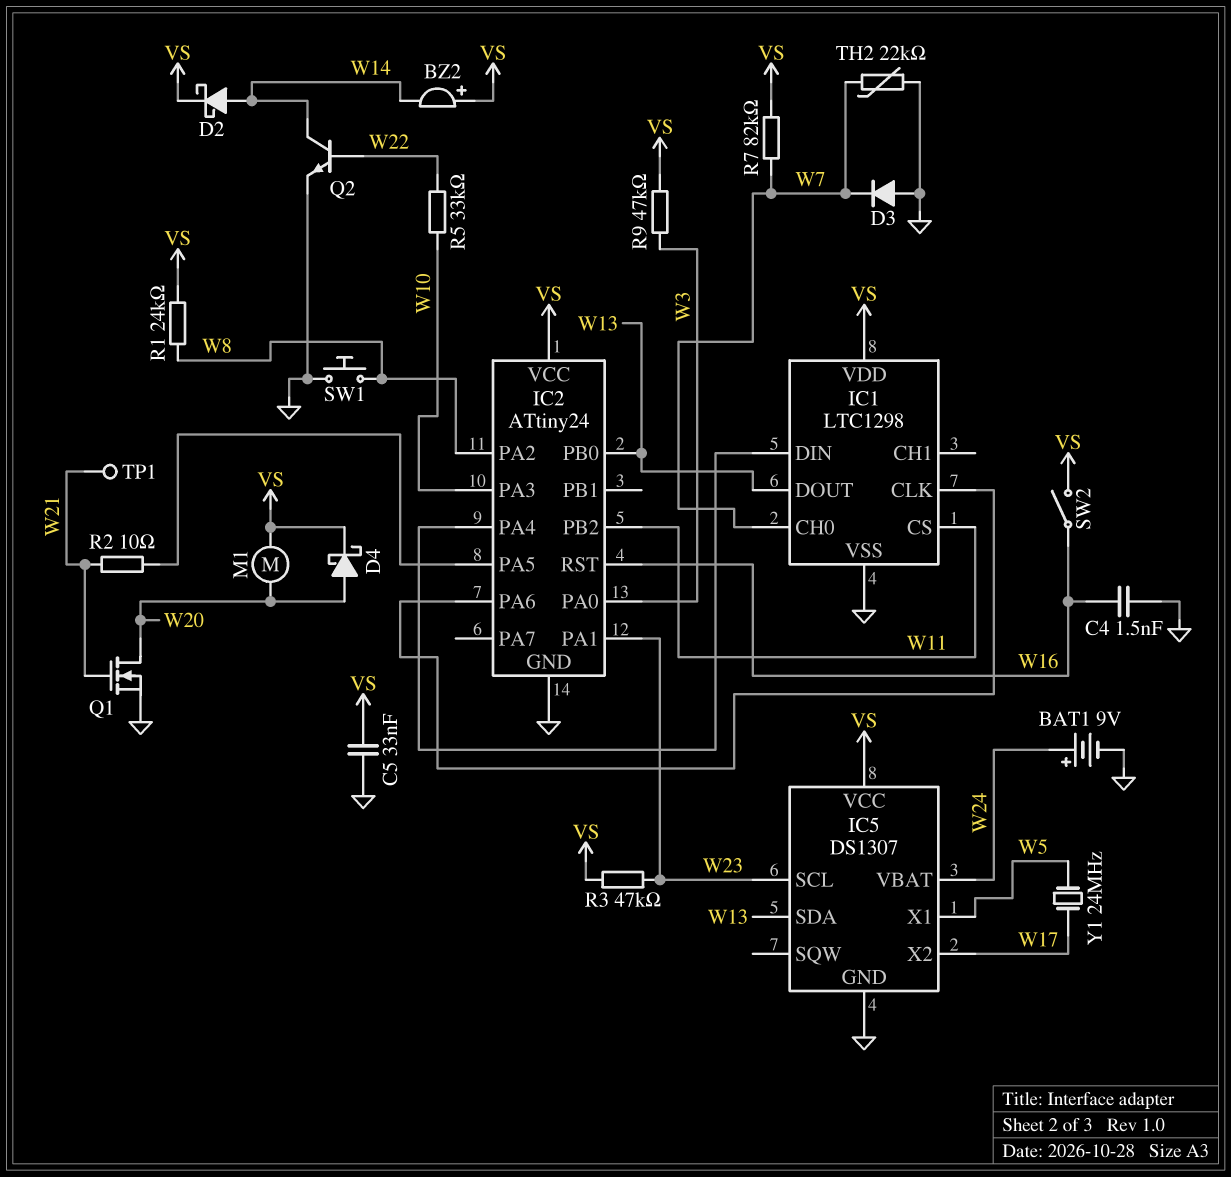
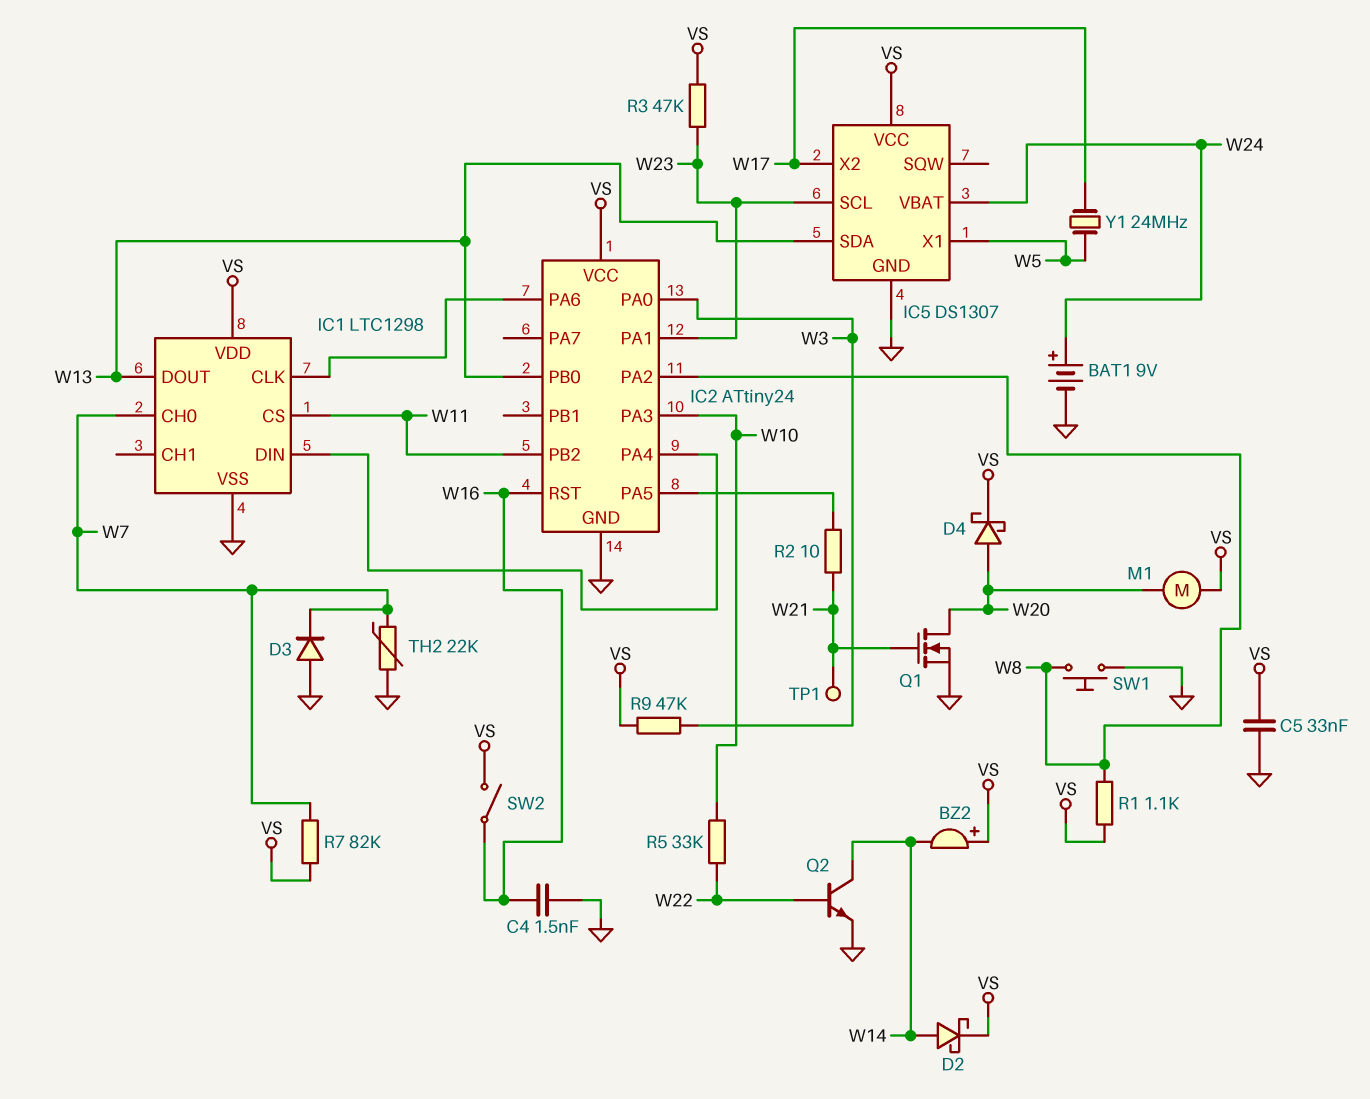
R1: 24k (VS, W8) -> 1.1k (VS, W8)

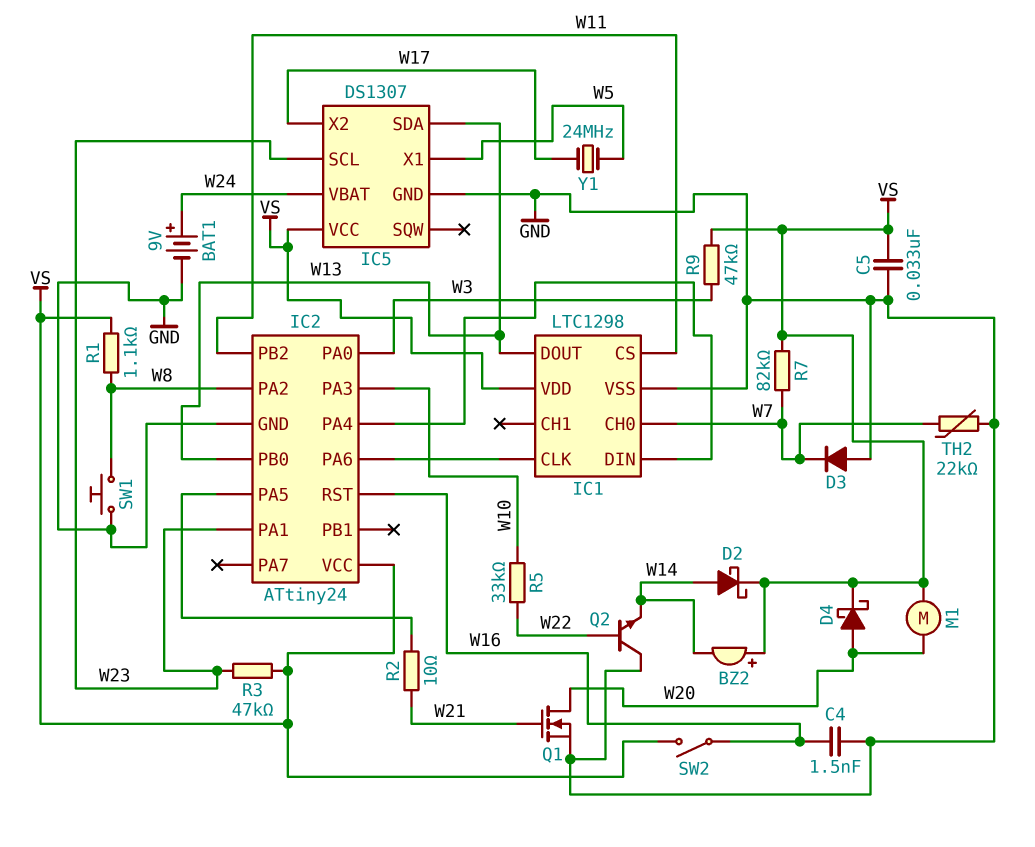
Q2: NPN (B W22, C W14, E GND) -> NPN (B W22, C GND, E W14)
TP1: test point (W21) -> none

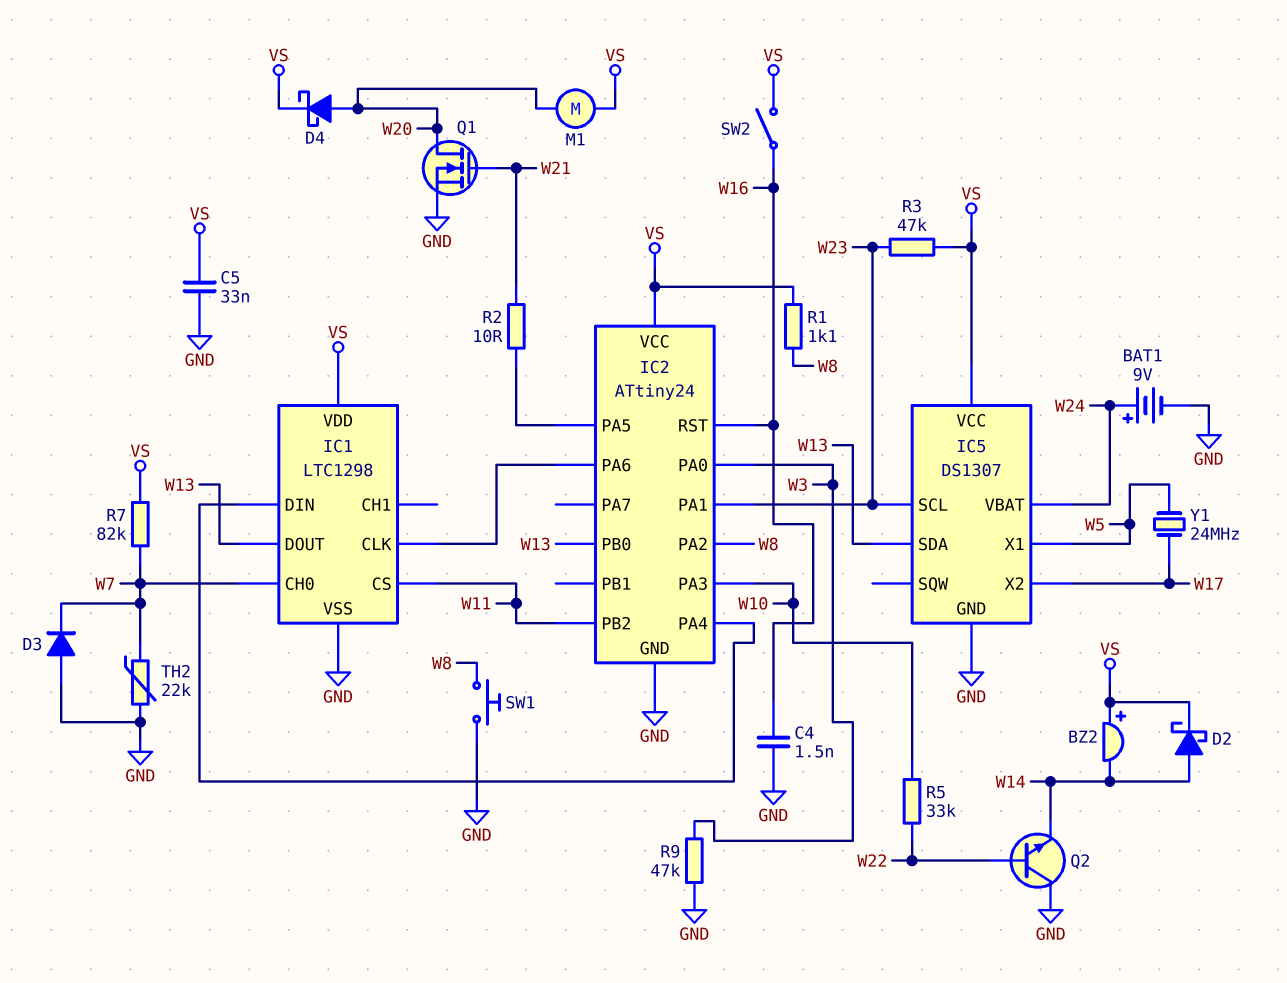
R9: 47k (VS, W3) -> 47k (GND, W3)

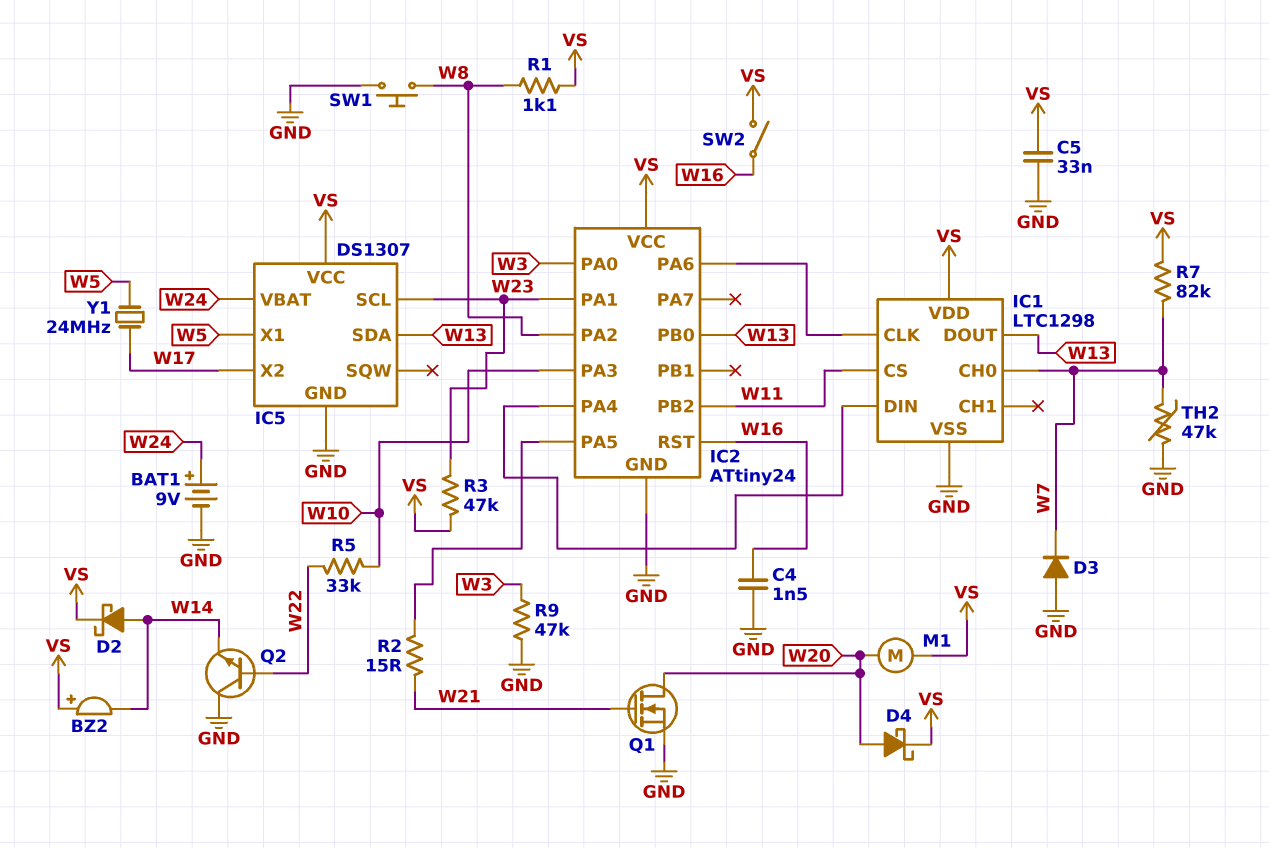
R2: 10 (IC2/PA5, W21) -> 15 (IC2/PA5, W21)
TH2: 22k (GND, W7) -> 47k (GND, W7)

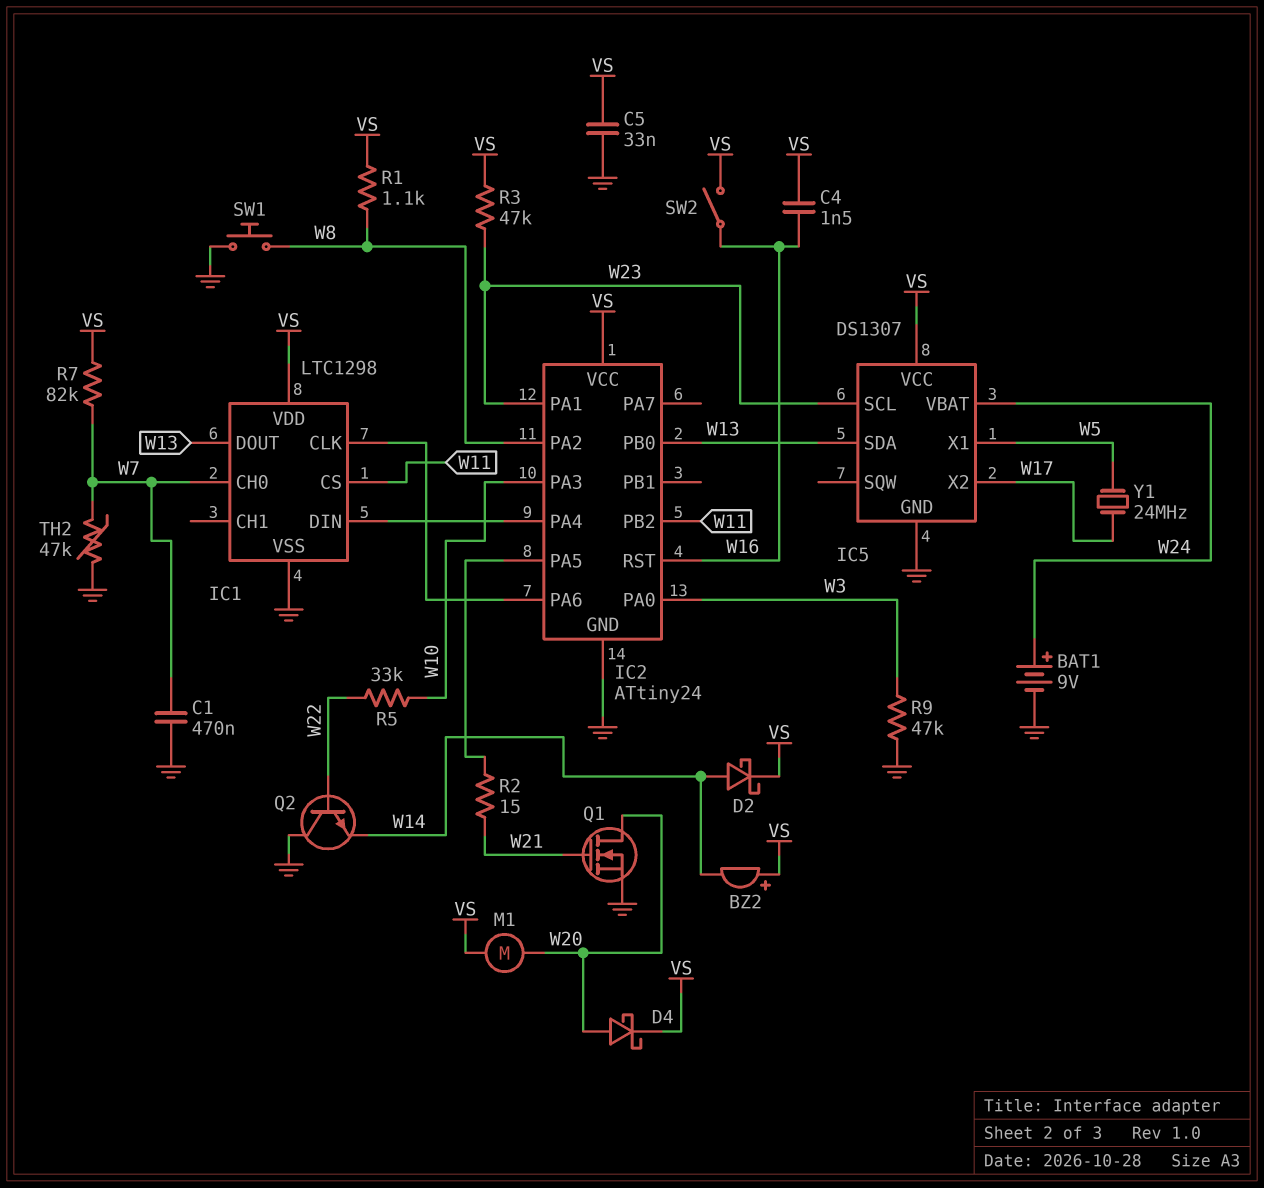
C1: none -> 470nF (GND, W7)
C4: 1.5nF (GND, W16) -> 1.5nF (VS, W16)
D3: diode (A GND, K W7) -> none

